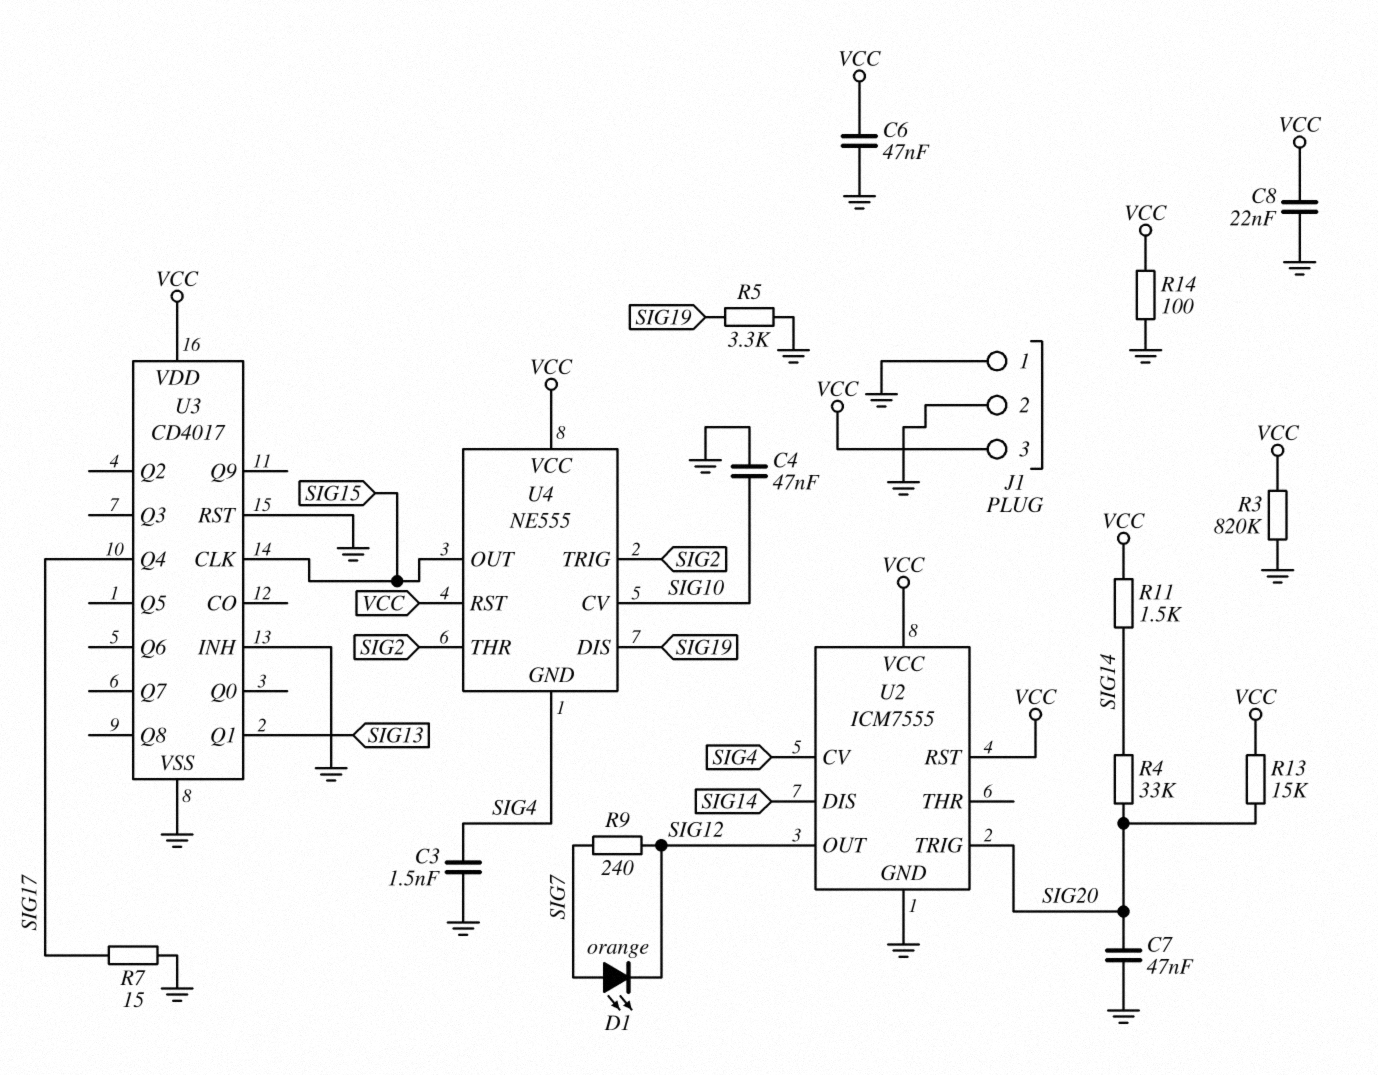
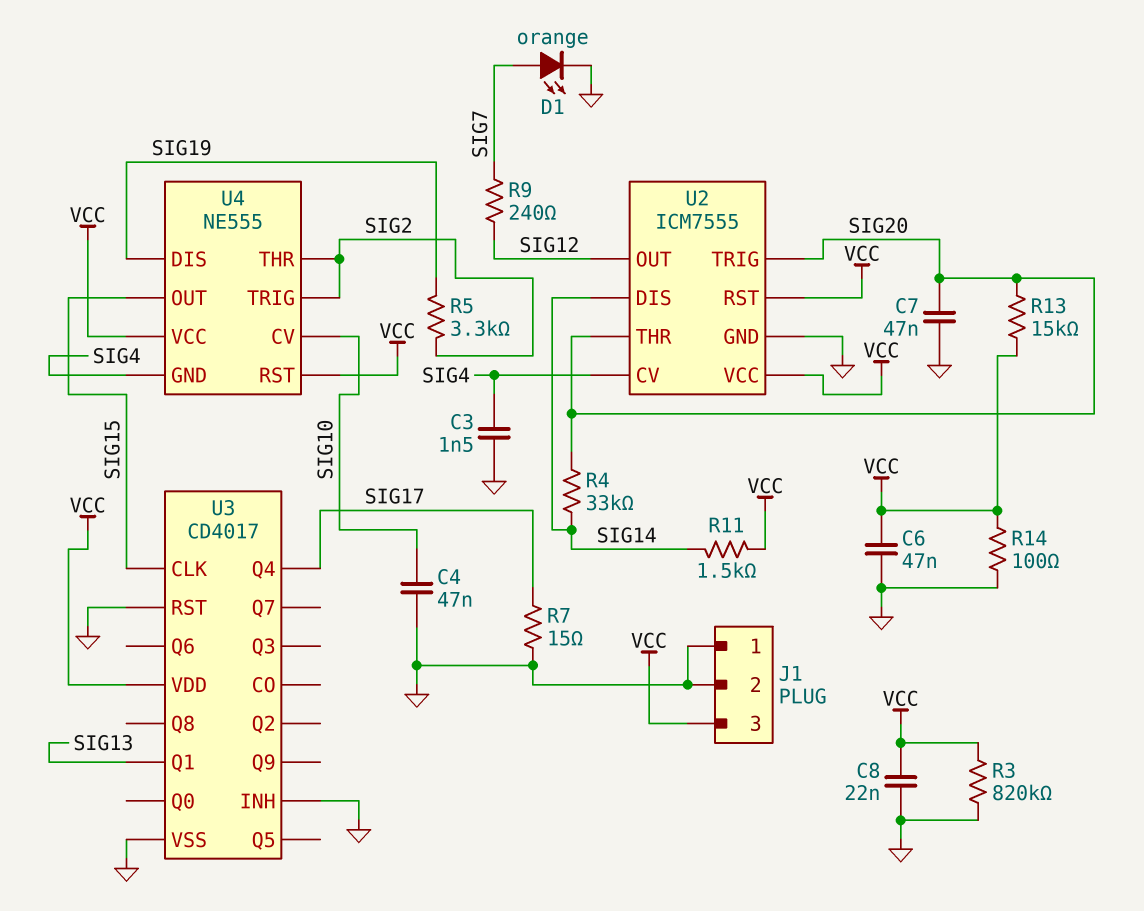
D1: LED orange (A SIG7, K SIG12) -> LED orange (A SIG7, K GND)
R5: 3.3k (GND, SIG19) -> 3.3k (SIG2, SIG19)
U2 pin THR: none -> SIG20

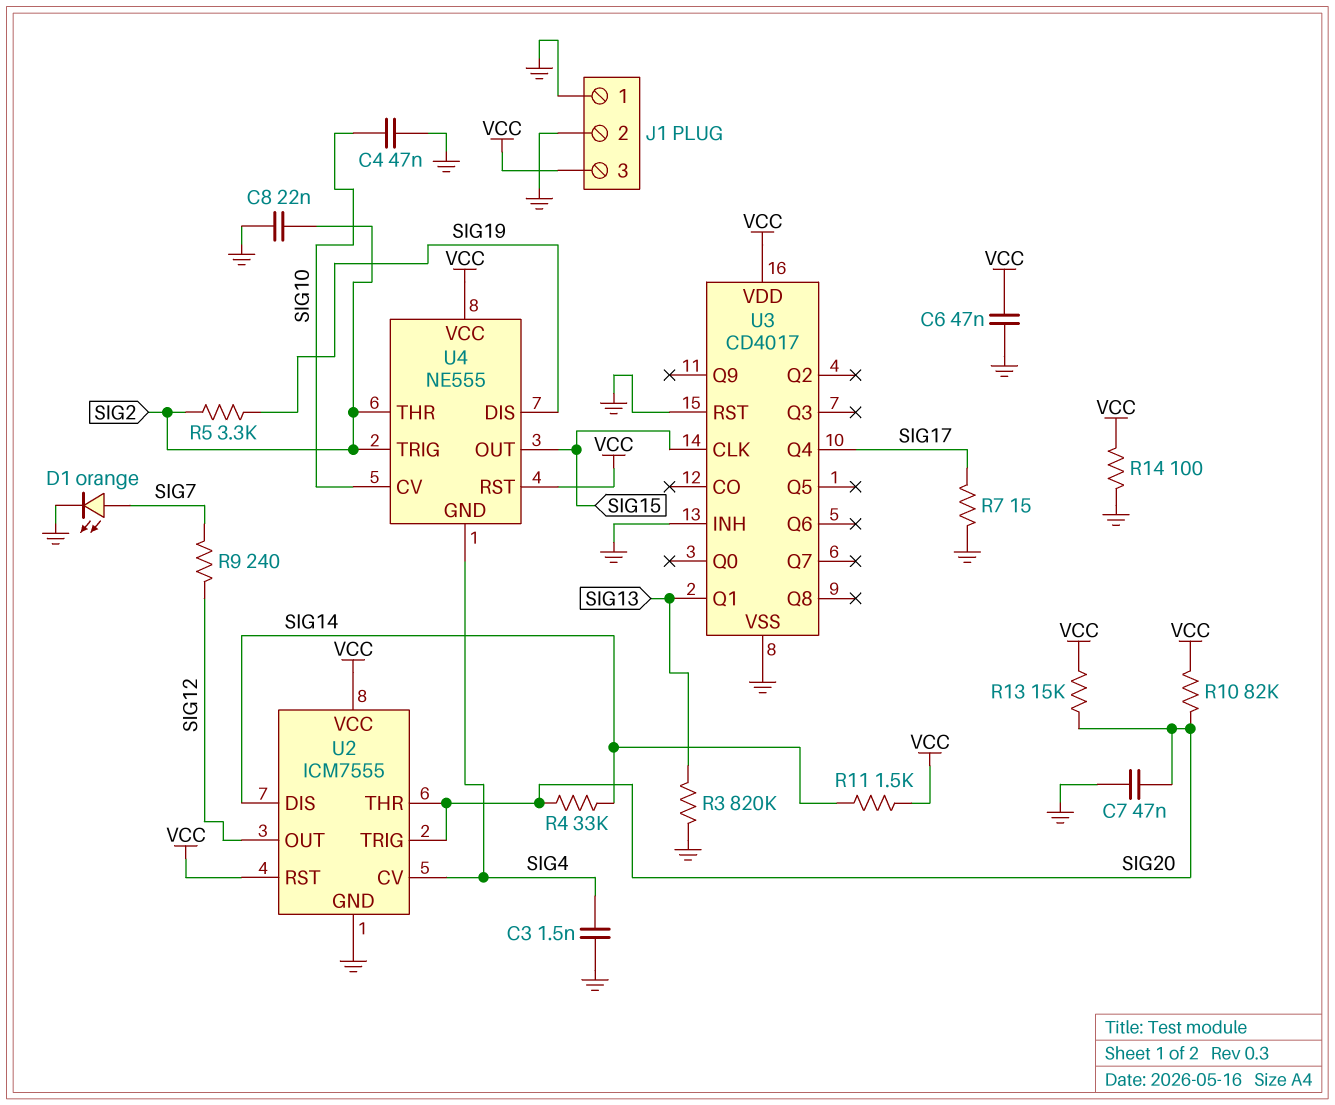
C8: 22nF (GND, VCC) -> 22nF (GND, SIG2)
R3: 820k (GND, VCC) -> 820k (GND, SIG13)
R10: none -> 82k (SIG20, VCC)

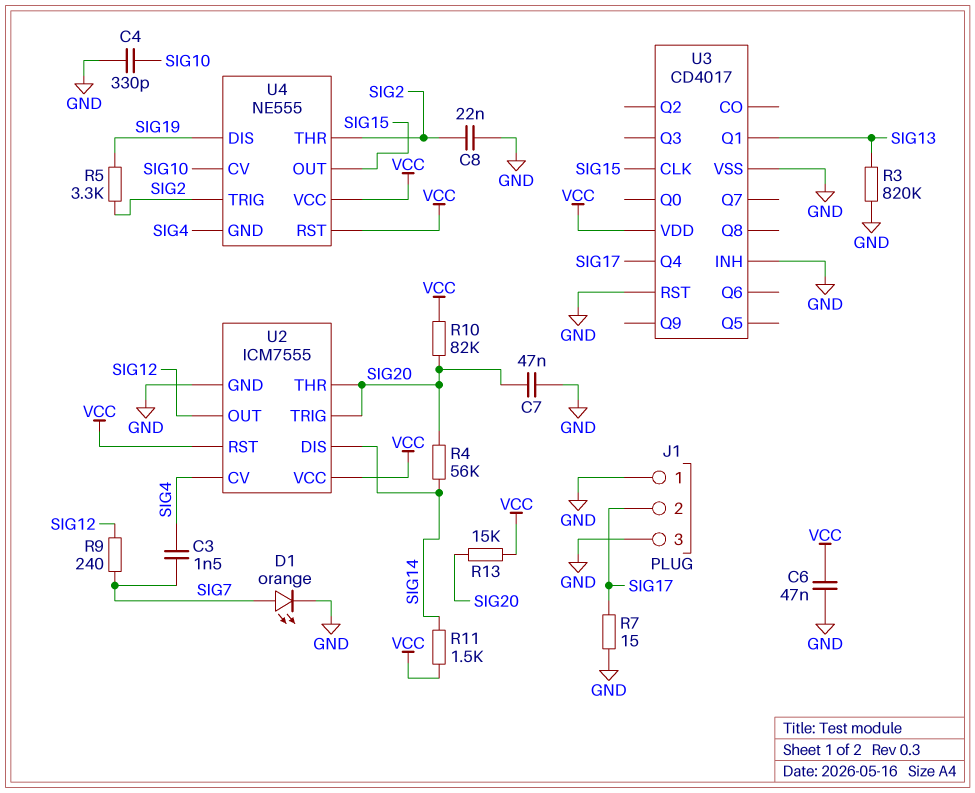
C3: 1.5nF (GND, SIG4) -> 1.5nF (SIG4, SIG7)
C4: 47nF (GND, SIG10) -> 330pF (GND, SIG10)
J1 pin 2: GND -> SIG17
J1 pin 3: VCC -> GND
R4: 33k (SIG14, SIG20) -> 56k (SIG14, SIG20)
R14: 100 (GND, VCC) -> none

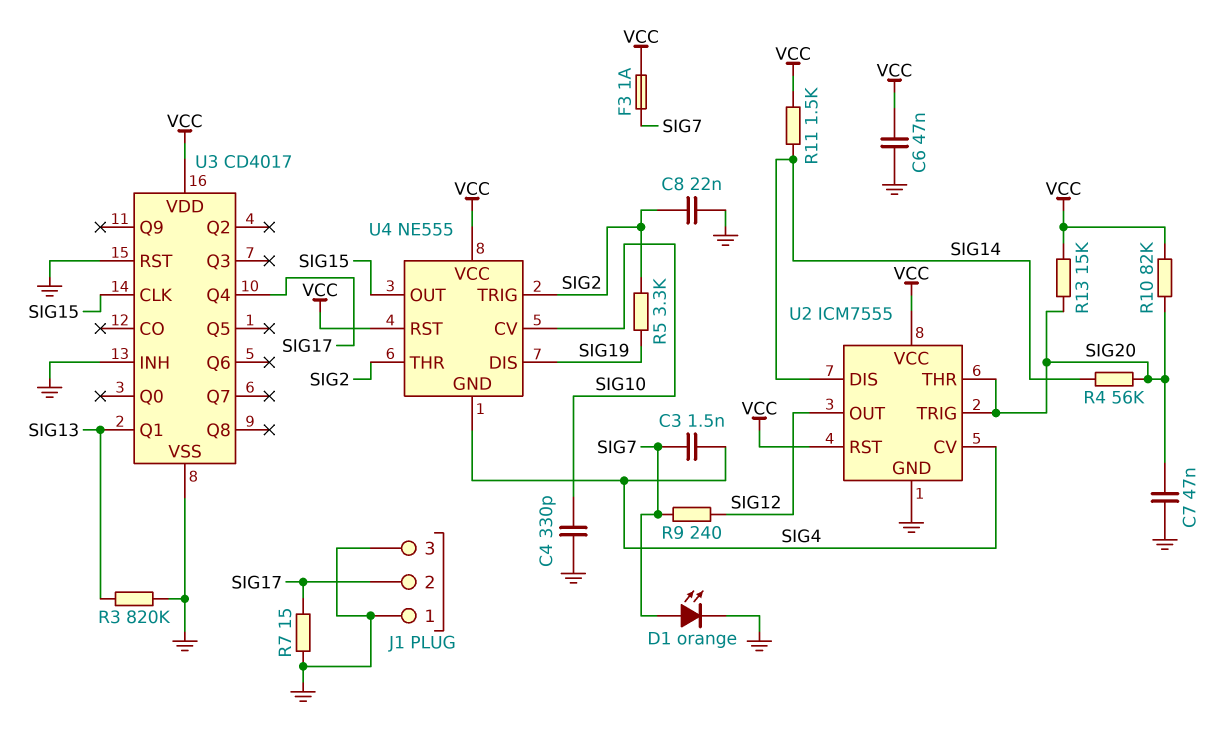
F3: none -> 1A (SIG7, VCC)

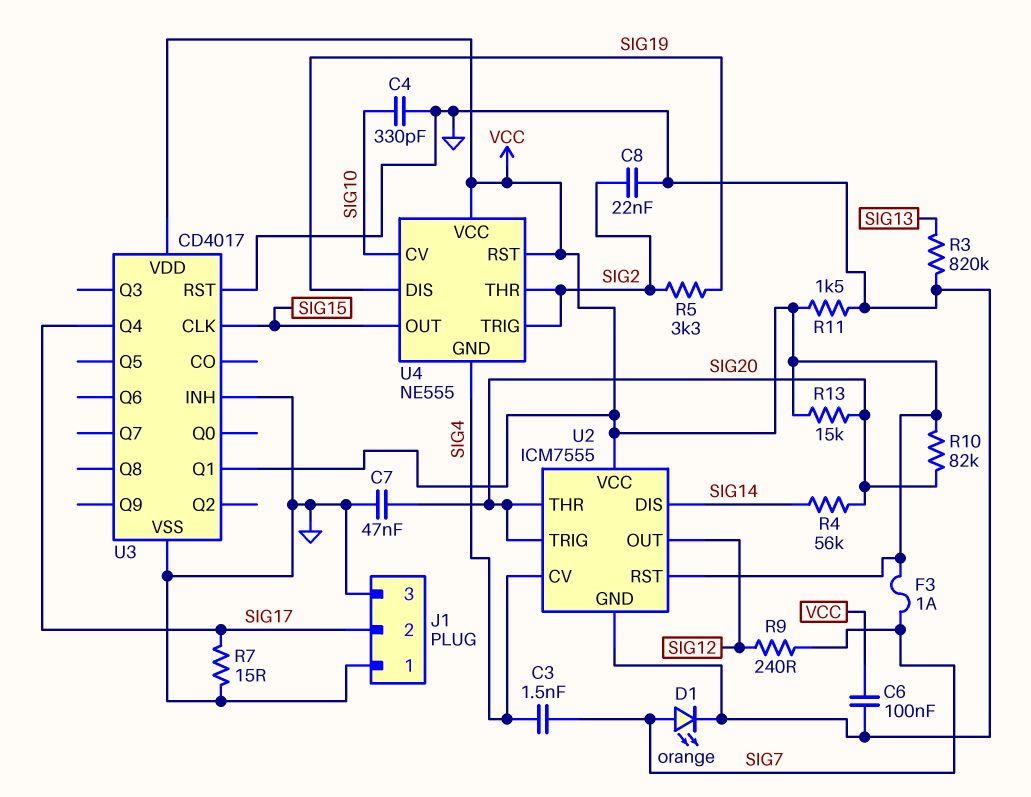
C6: 47nF (GND, VCC) -> 100nF (GND, VCC)
R11: 1.5k (SIG14, VCC) -> 1.5k (GND, VCC)
U3 pin Q1: SIG13 -> VCC

